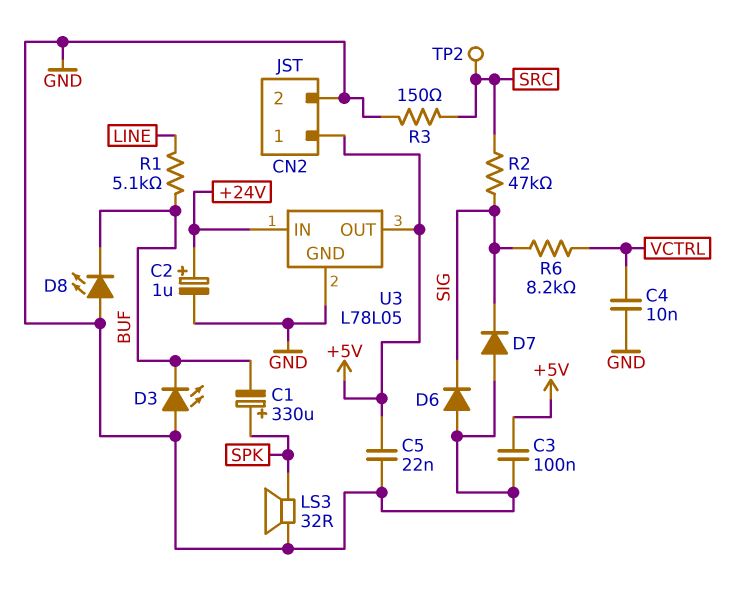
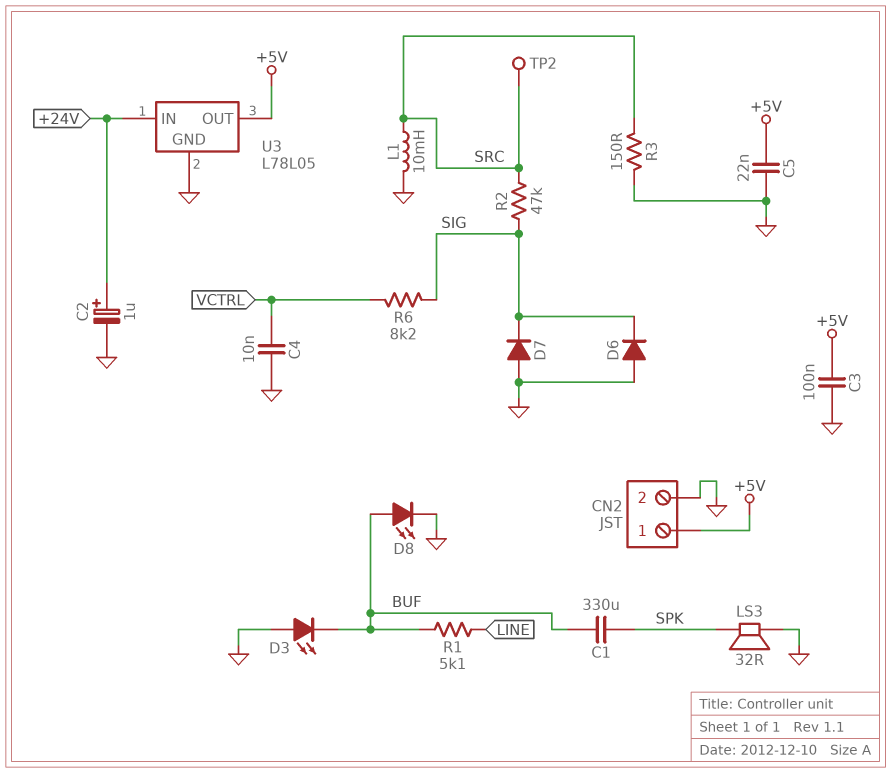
C1: 330uF (plus SPK, minus BUF) -> 330uF (BUF, SPK)
D8: LED (A GND, K BUF) -> LED (A BUF, K GND)
L1: none -> 10mH (GND, SRC)

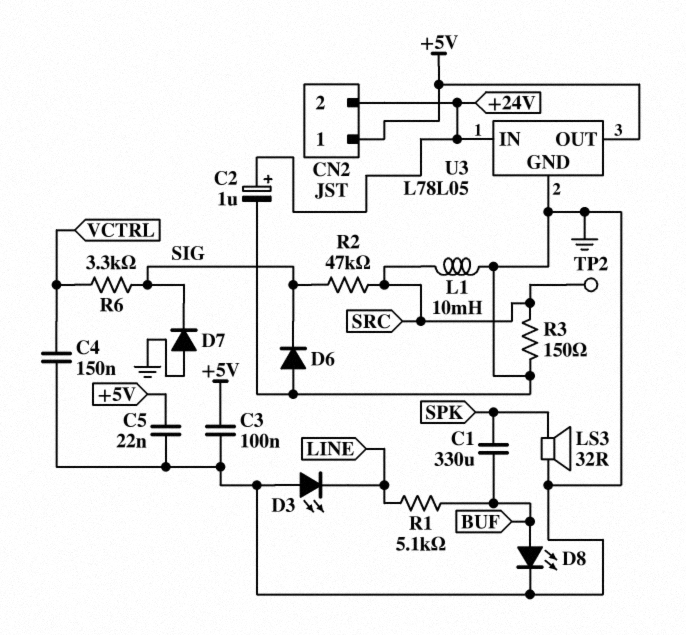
C4: 10nF (GND, VCTRL) -> 150nF (GND, VCTRL)
CN2 pin 2: GND -> +24V
D3: LED (A GND, K BUF) -> LED (A GND, K LINE)
R6: 8.2k (SIG, VCTRL) -> 3.3k (SIG, VCTRL)

